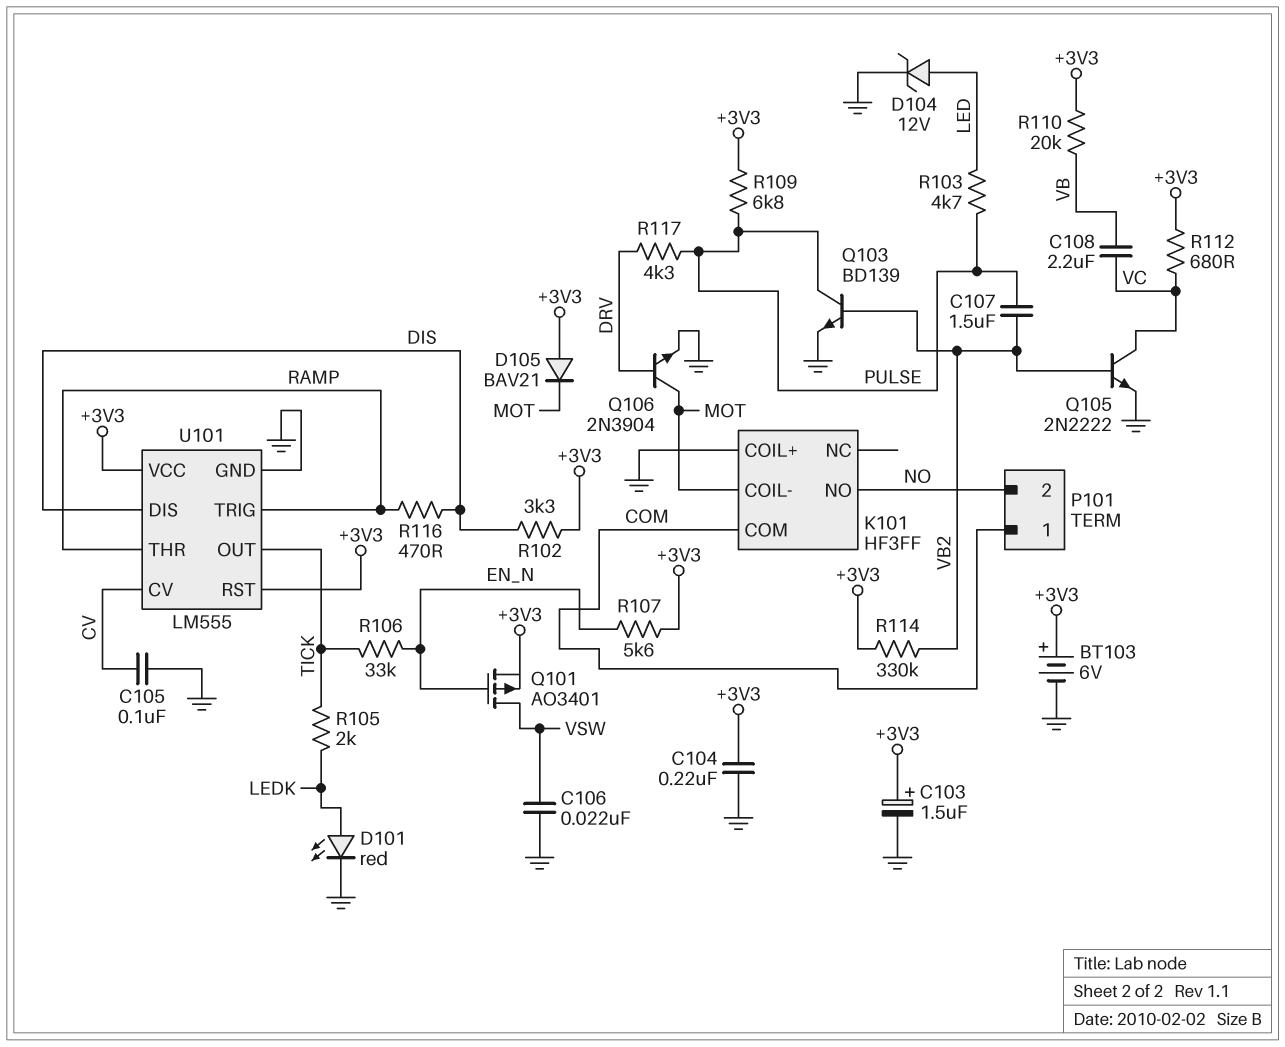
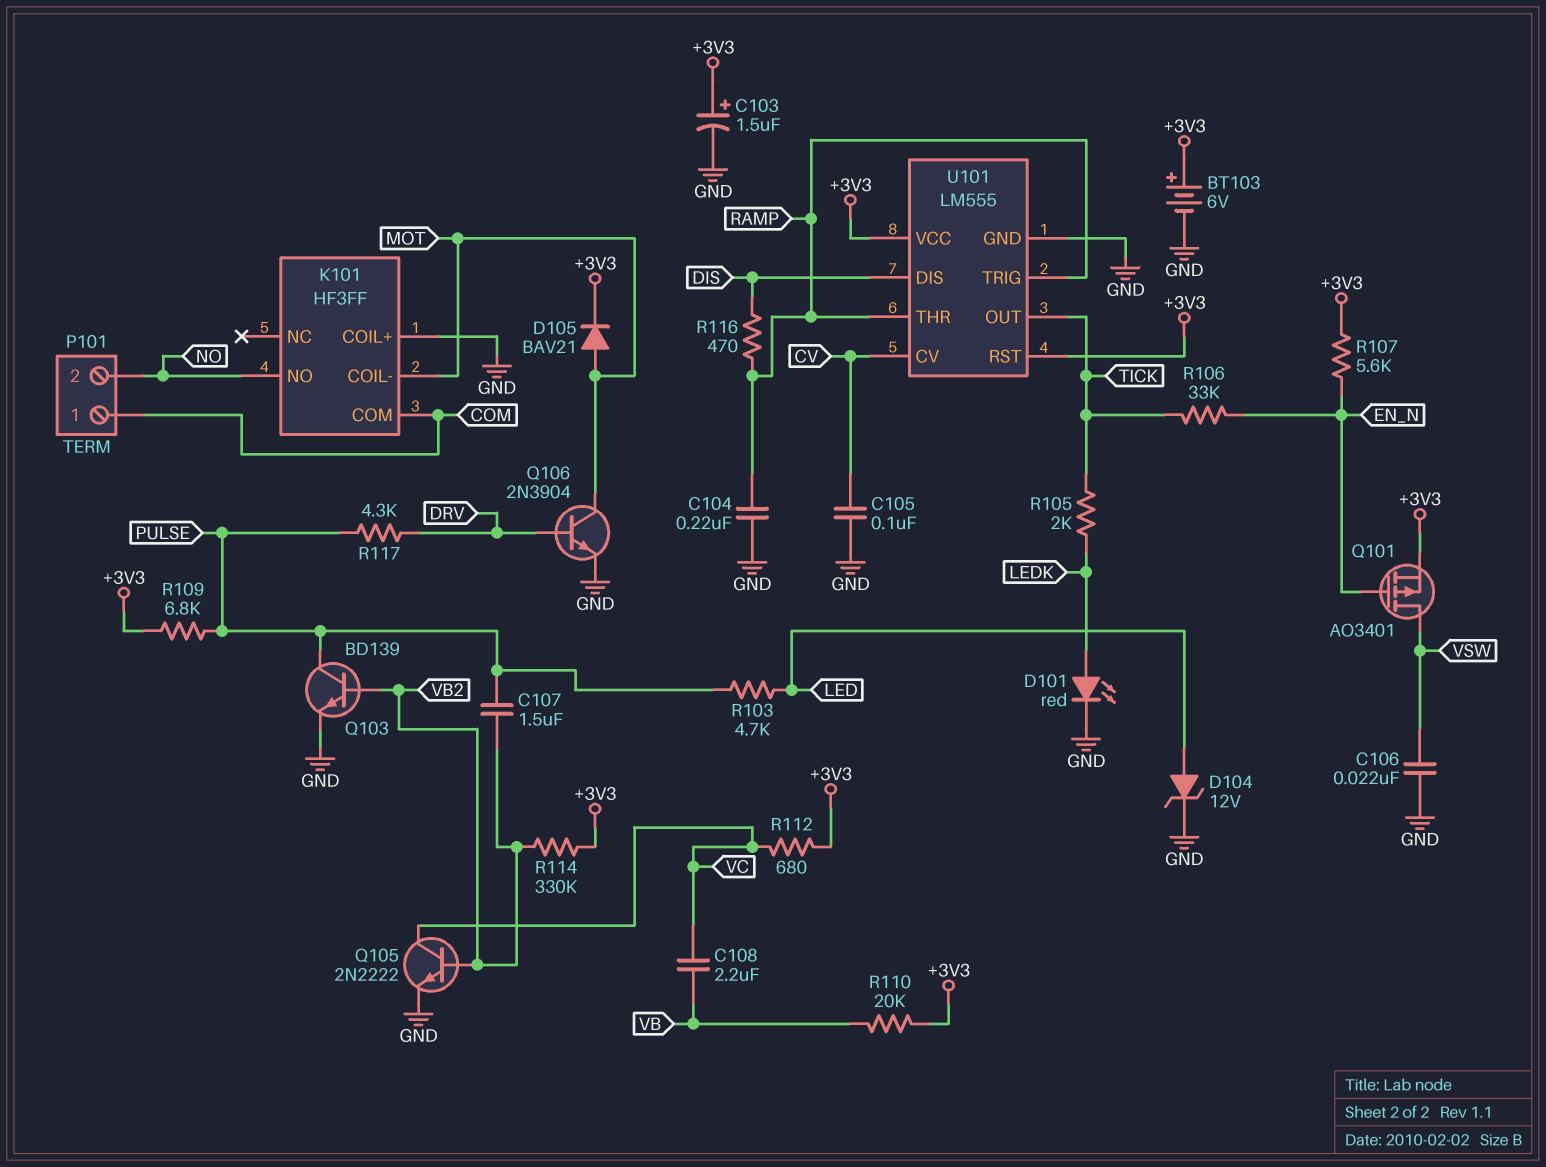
C104: 220nF (+3V3, GND) -> 220nF (GND, RAMP)
D105: diode BAV21 (A +3V3, K MOT) -> diode BAV21 (A MOT, K +3V3)
R102: 3.3k (+3V3, DIS) -> none

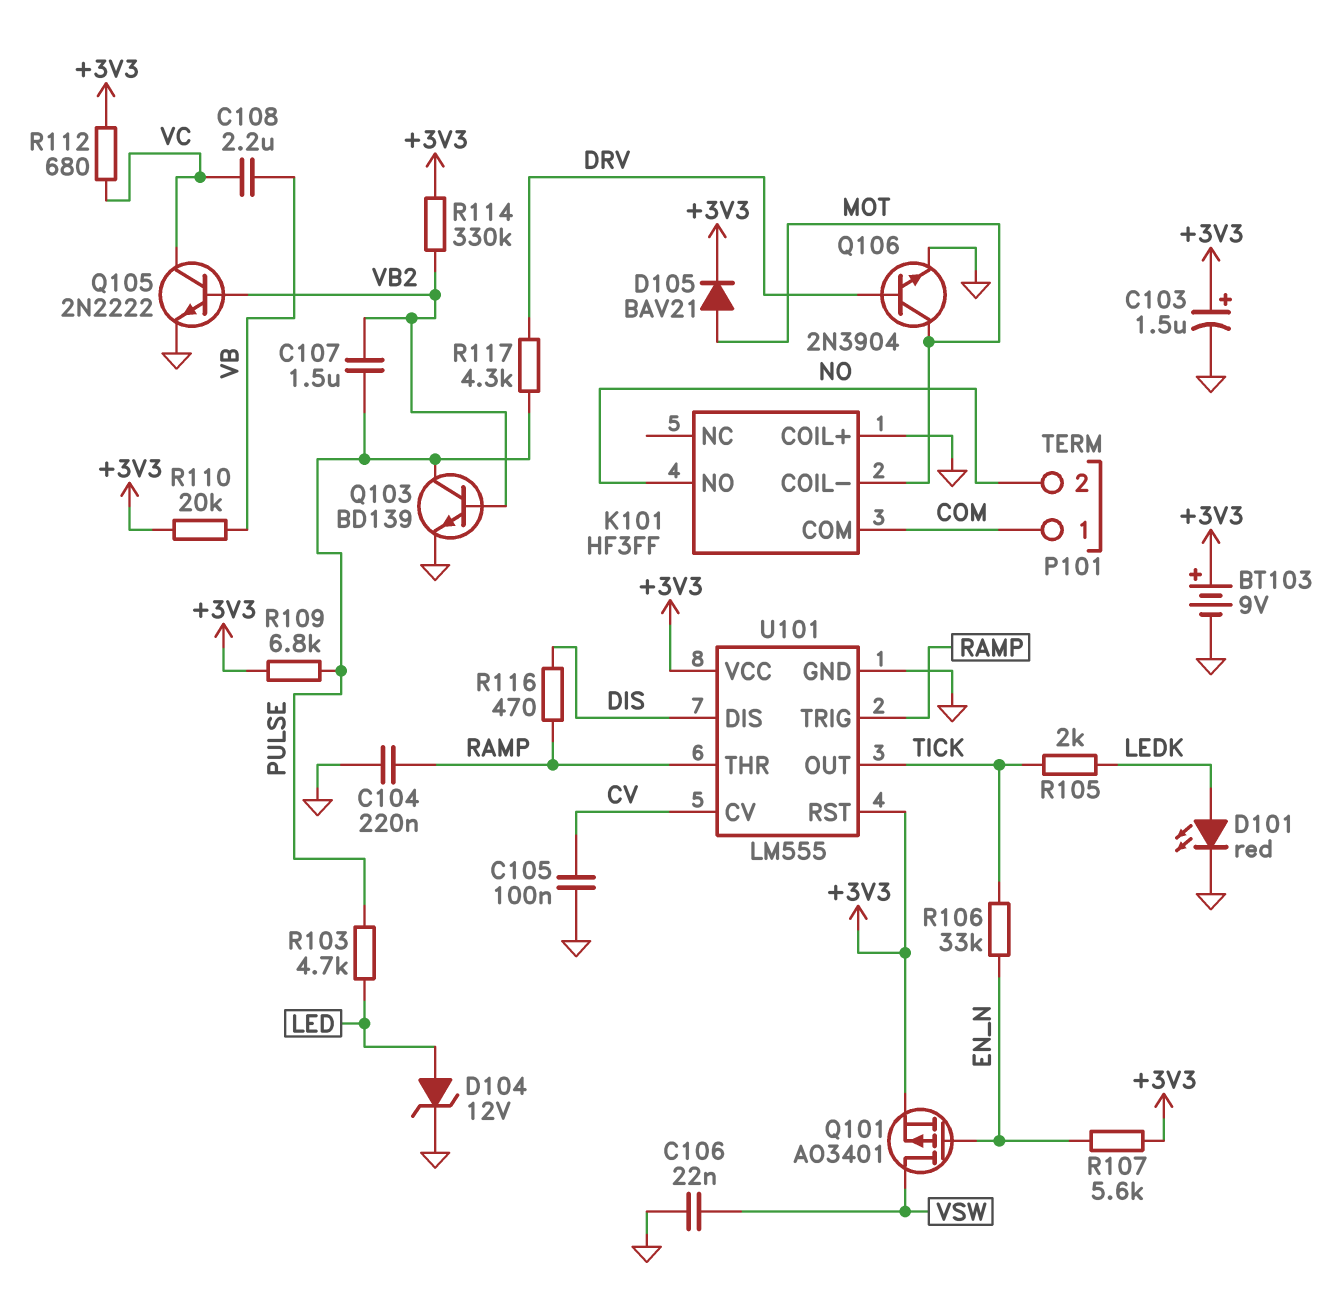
BT103: 6V (plus +3V3, minus GND) -> 9V (plus +3V3, minus GND)

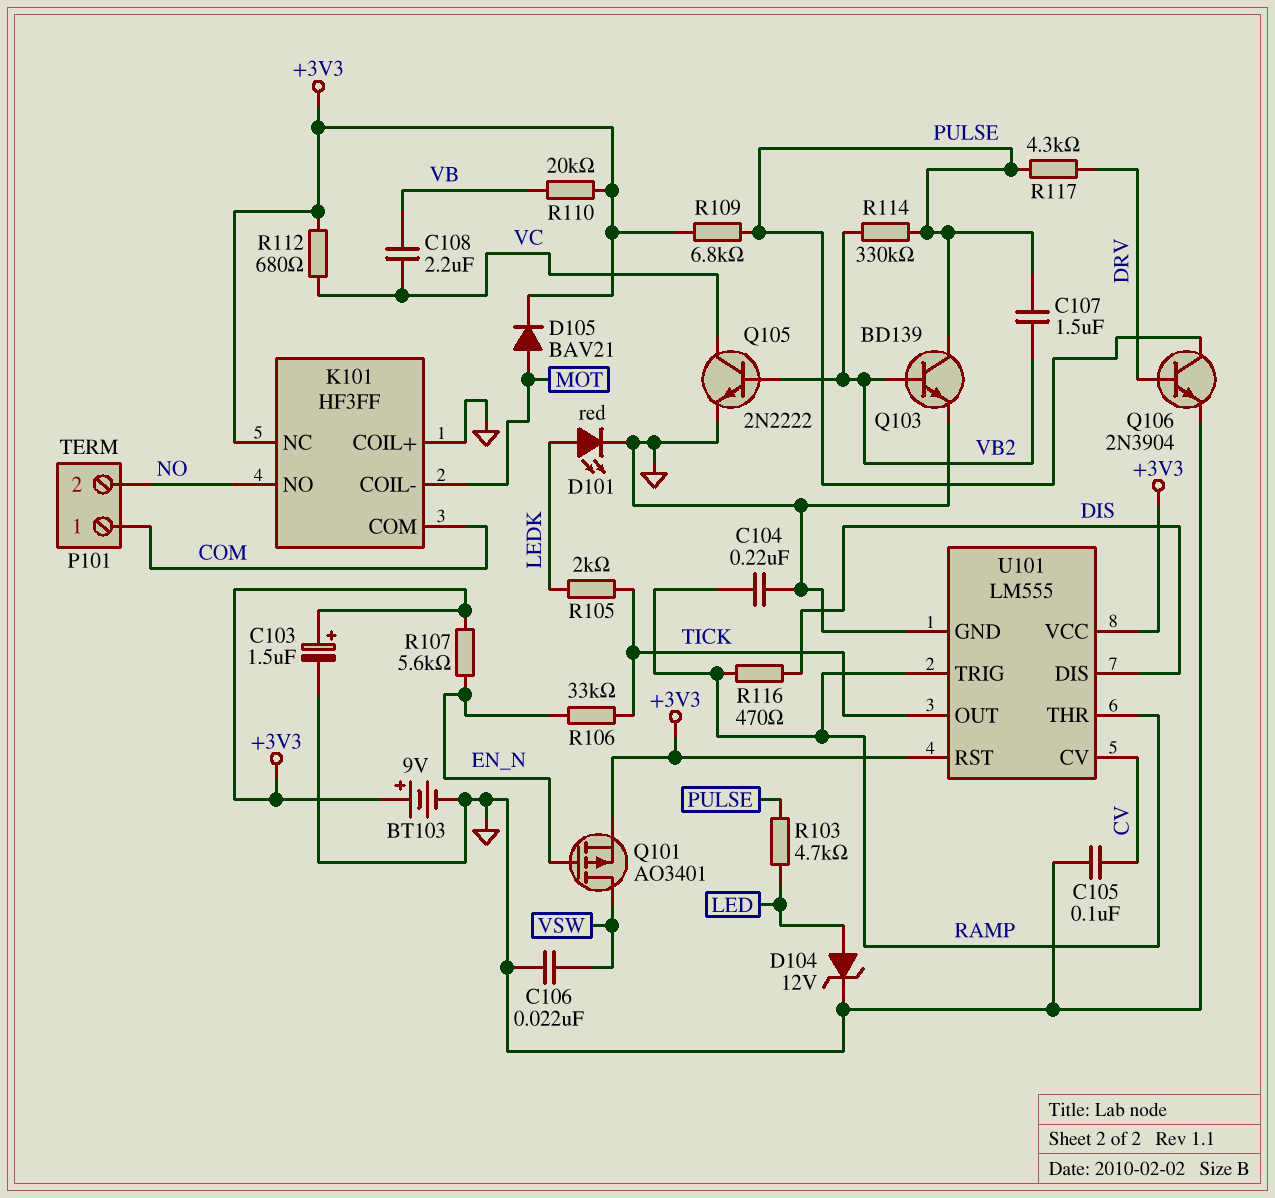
K101 pin NC: none -> +3V3
Q106: NPN 2N3904 (B DRV, C MOT, E GND) -> NPN 2N3904 (B DRV, C PULSE, E GND)
R114: 330k (+3V3, VB2) -> 330k (PULSE, VB2)

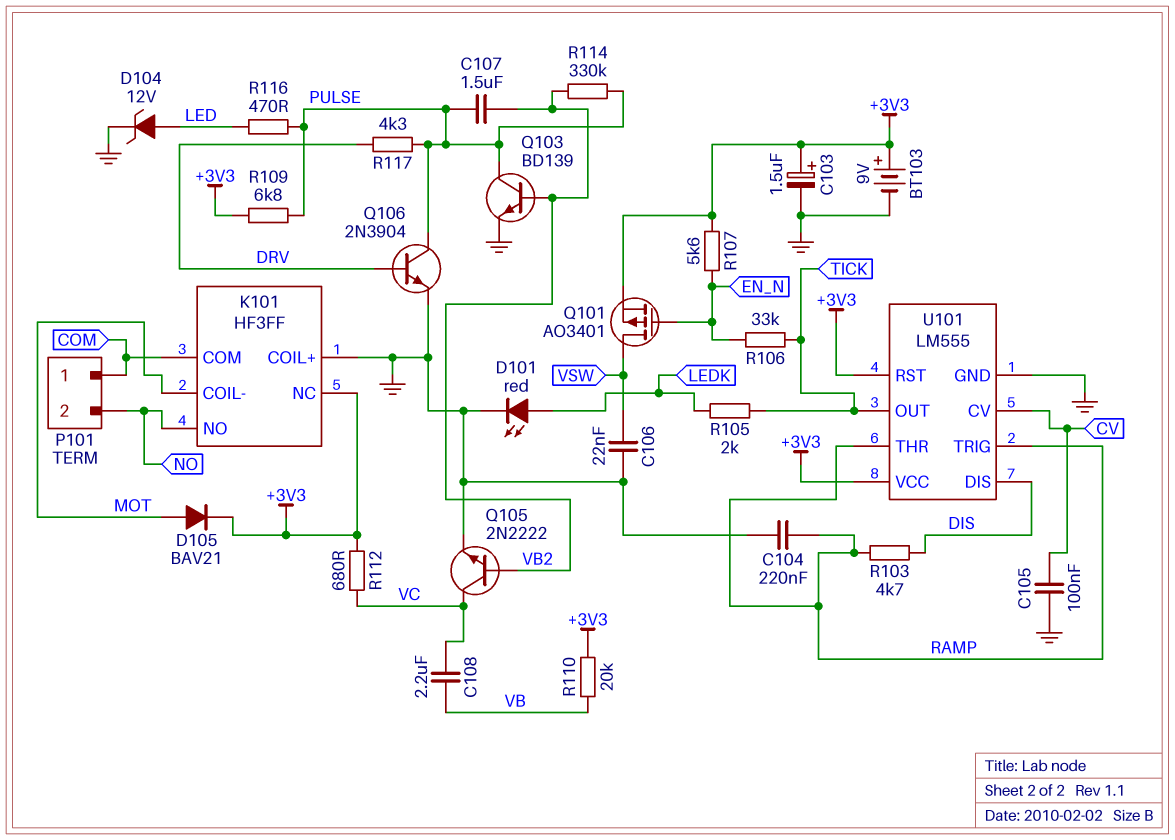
R103: 4.7k (LED, PULSE) -> 4.7k (DIS, RAMP)
R116: 470 (DIS, RAMP) -> 470 (LED, PULSE)

